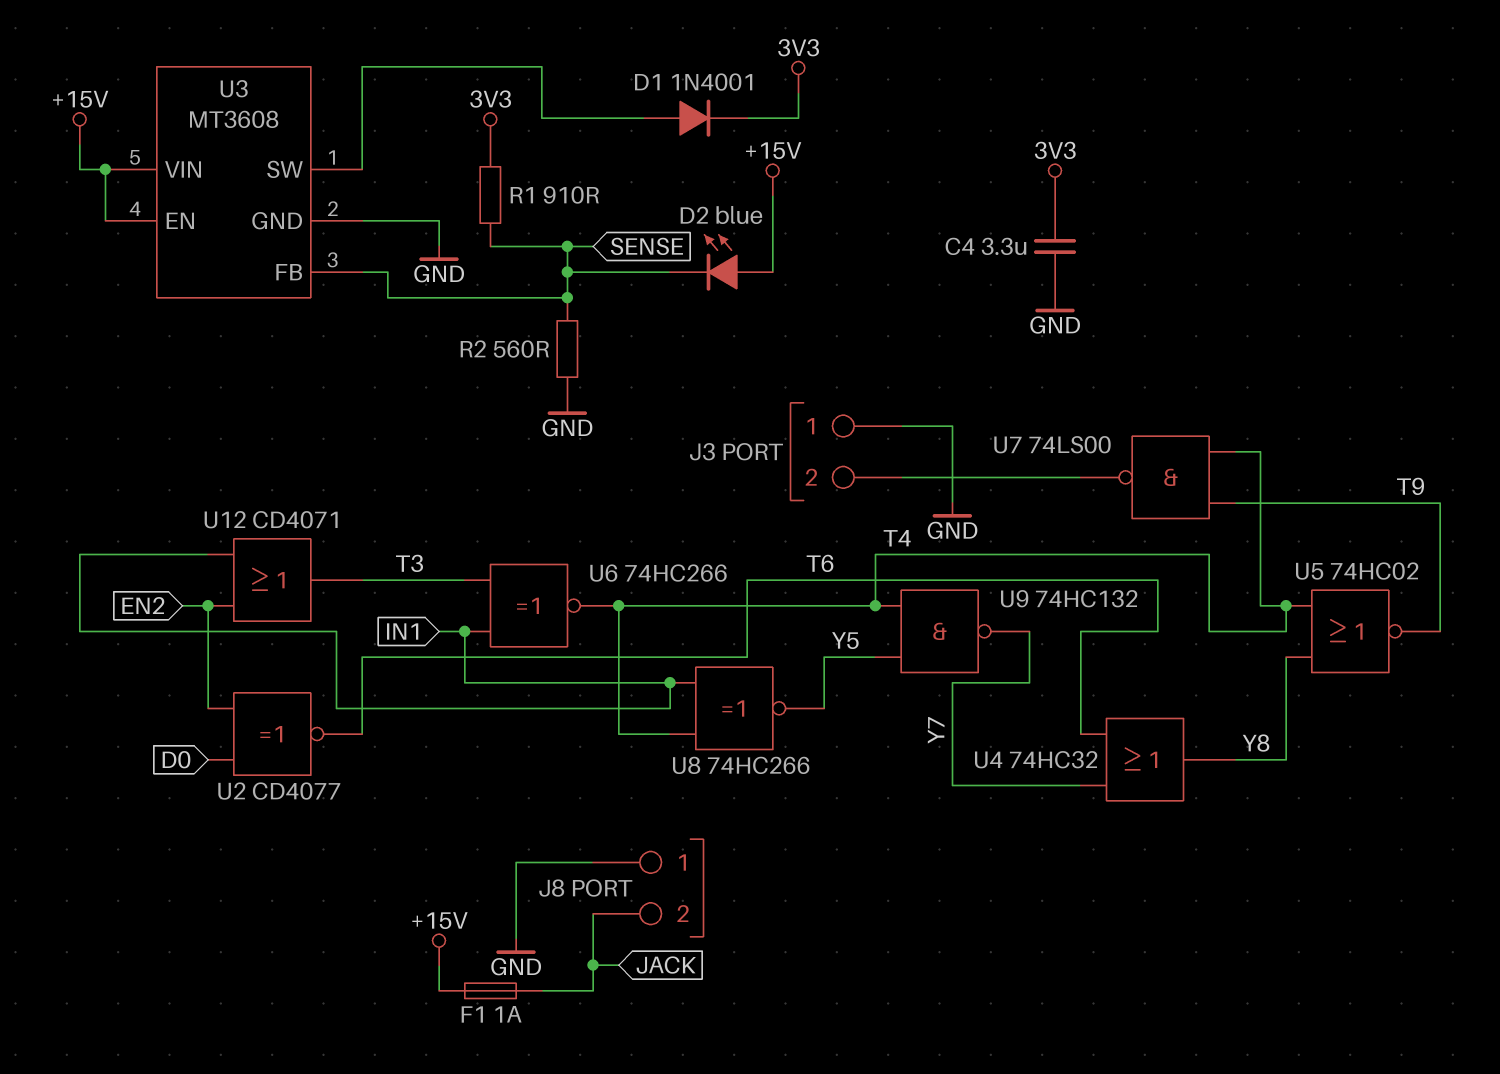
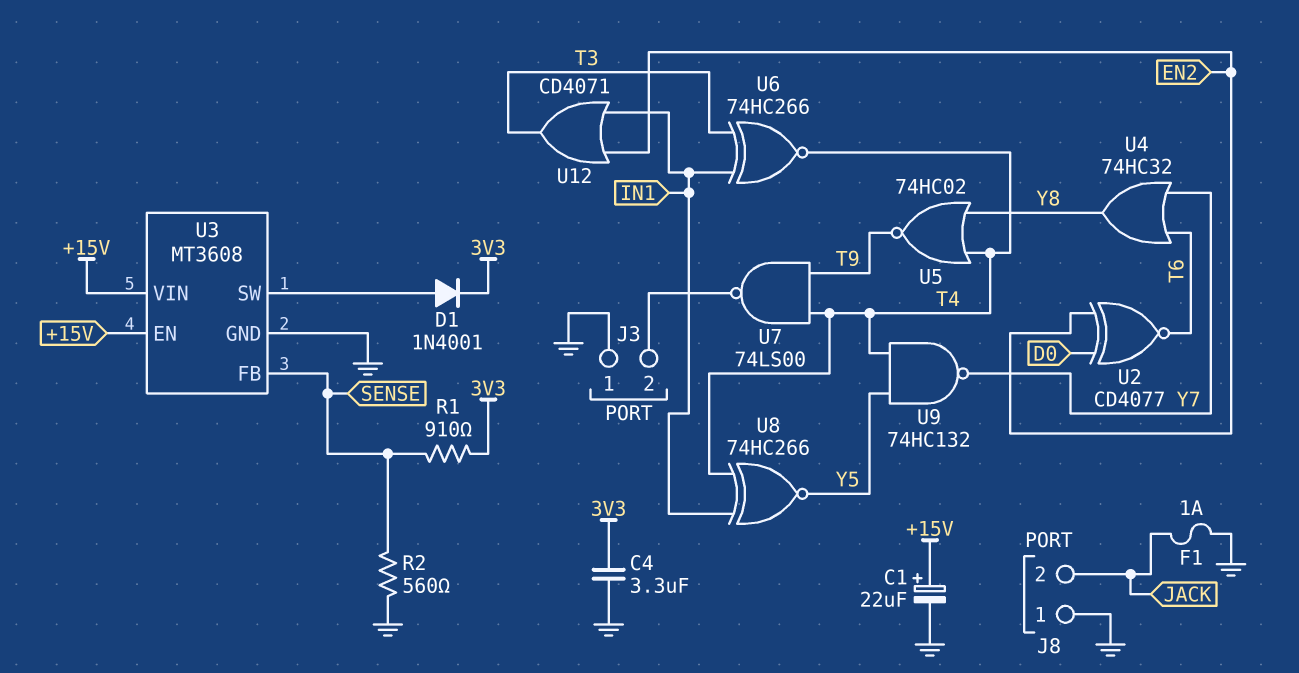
C1: none -> 22uF (plus +15V, minus GND)
D2: LED blue (A +15V, K SENSE) -> none
F1: 1A (+15V, JACK) -> 1A (GND, JACK)

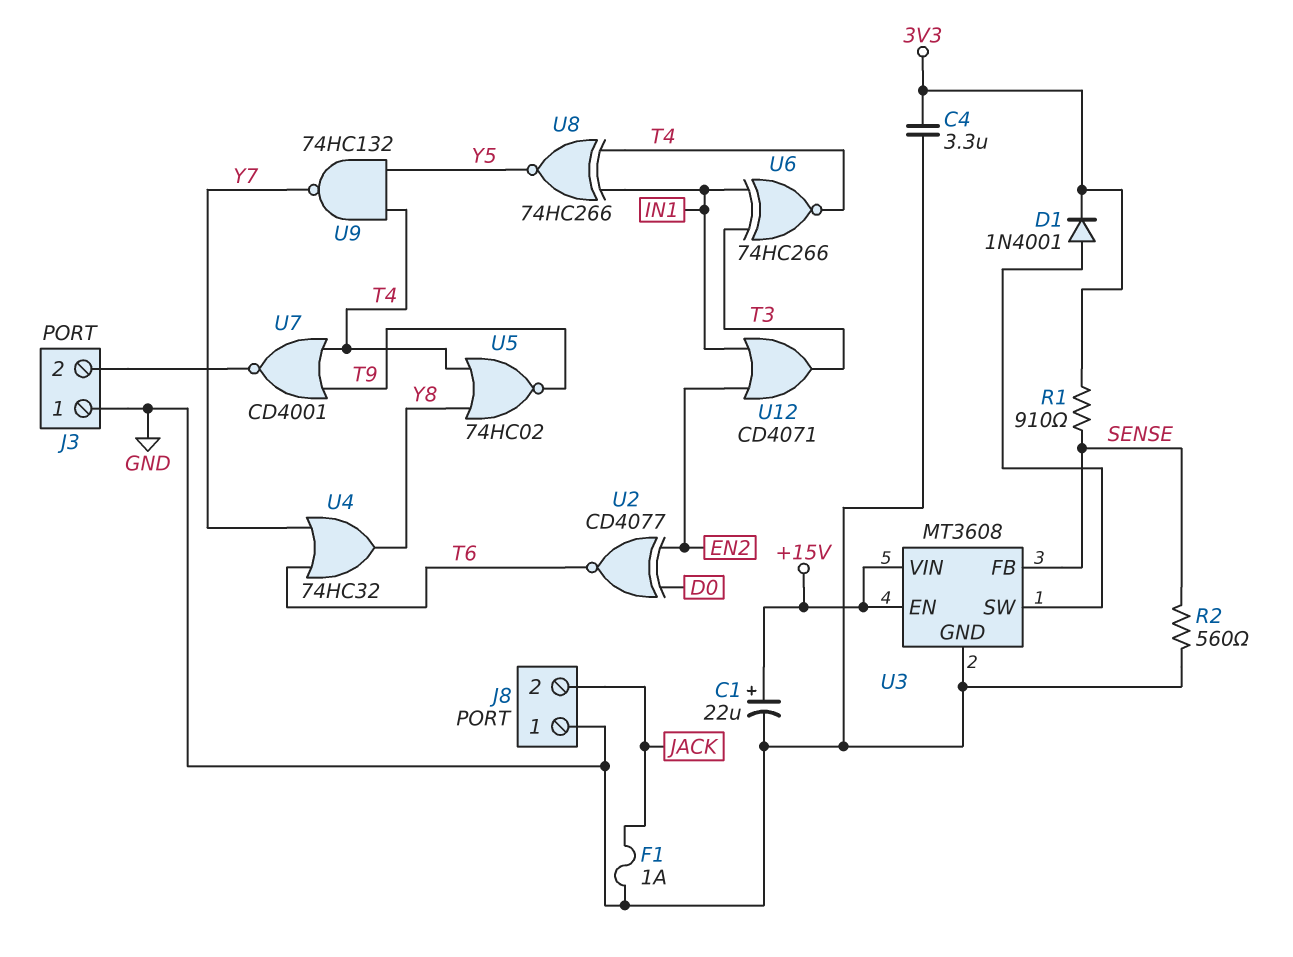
U7: NAND 74LS00 (in T4, in T9, out J3/2) -> NOR CD4001 (in T4, in T9, out J3/2)

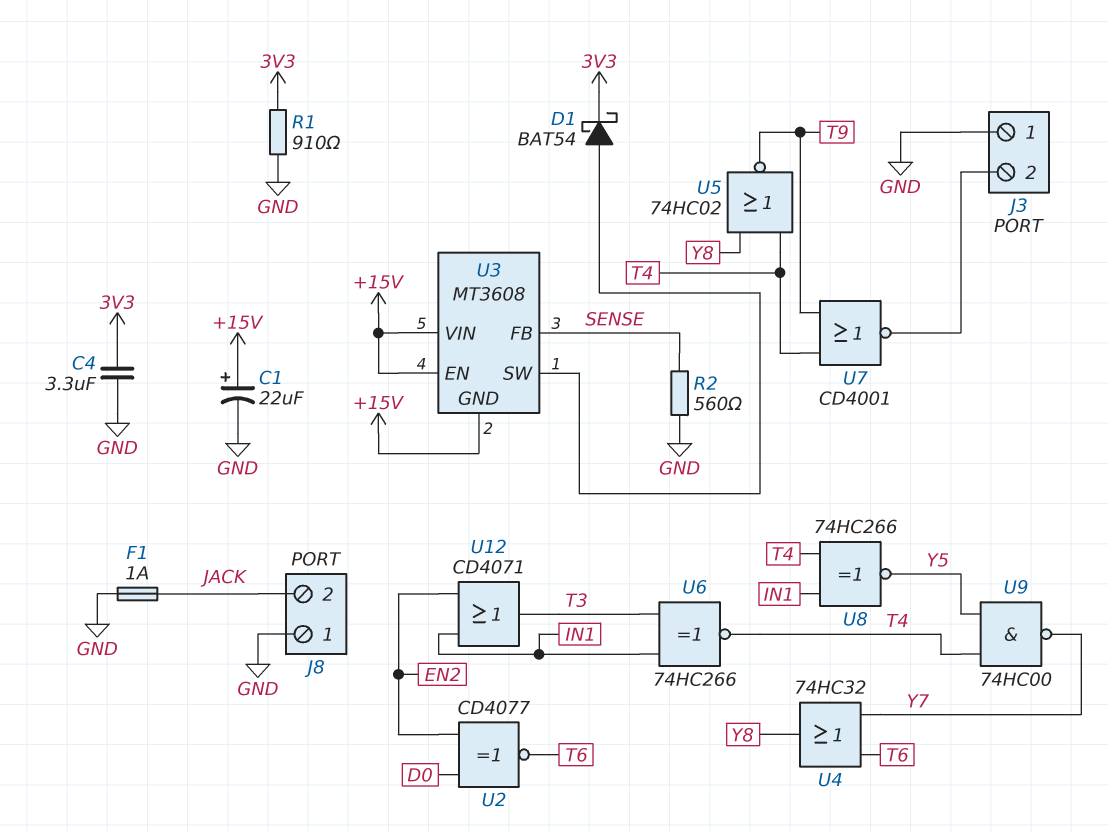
D1: diode 1N4001 (A U3/SW, K 3V3) -> schottky BAT54 (A U3/SW, K 3V3)
R1: 910 (3V3, SENSE) -> 910 (3V3, GND)
U3 pin GND: GND -> +15V
U9: NAND 74HC132 (in T4, in Y5, out Y7) -> NAND 74HC00 (in T4, in Y5, out Y7)

